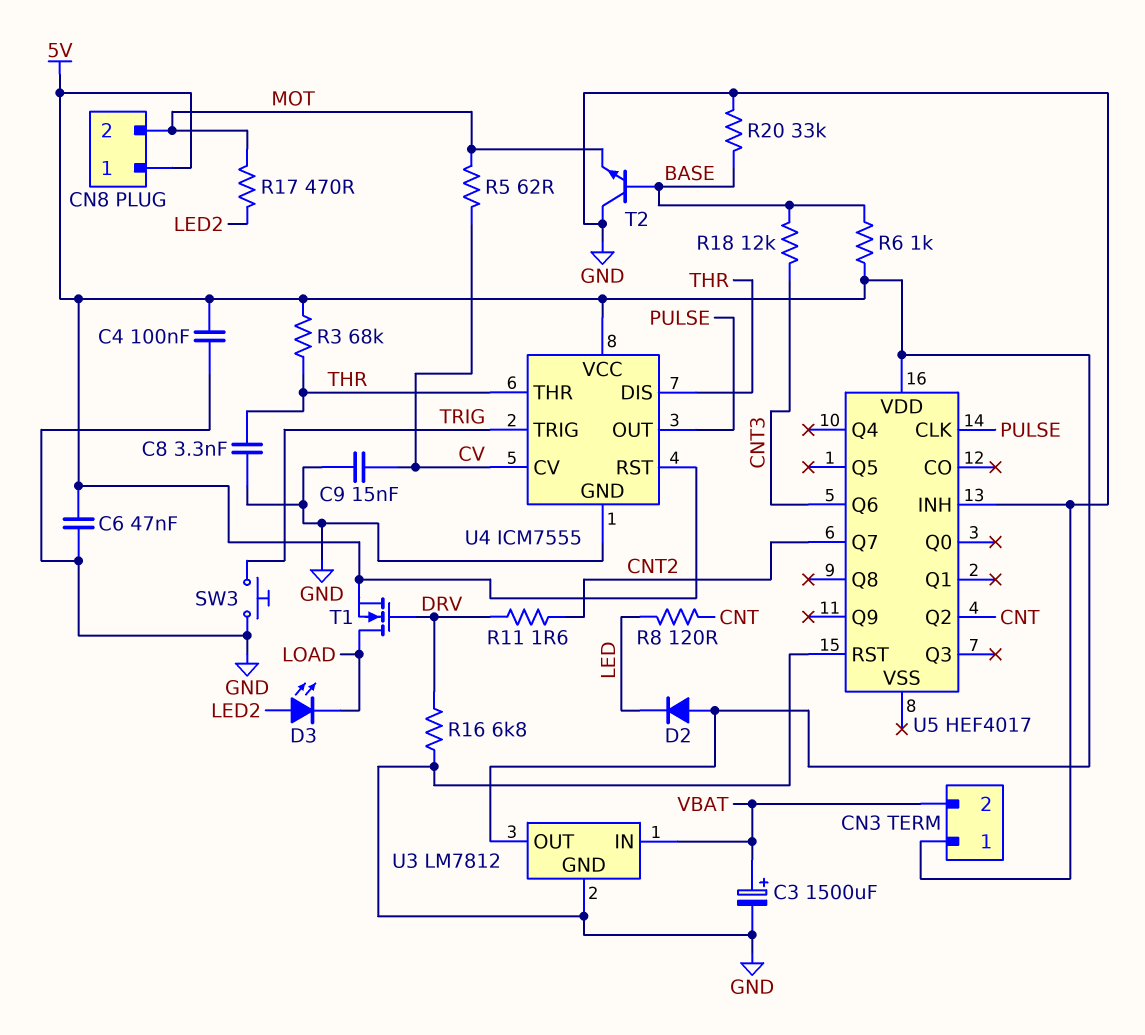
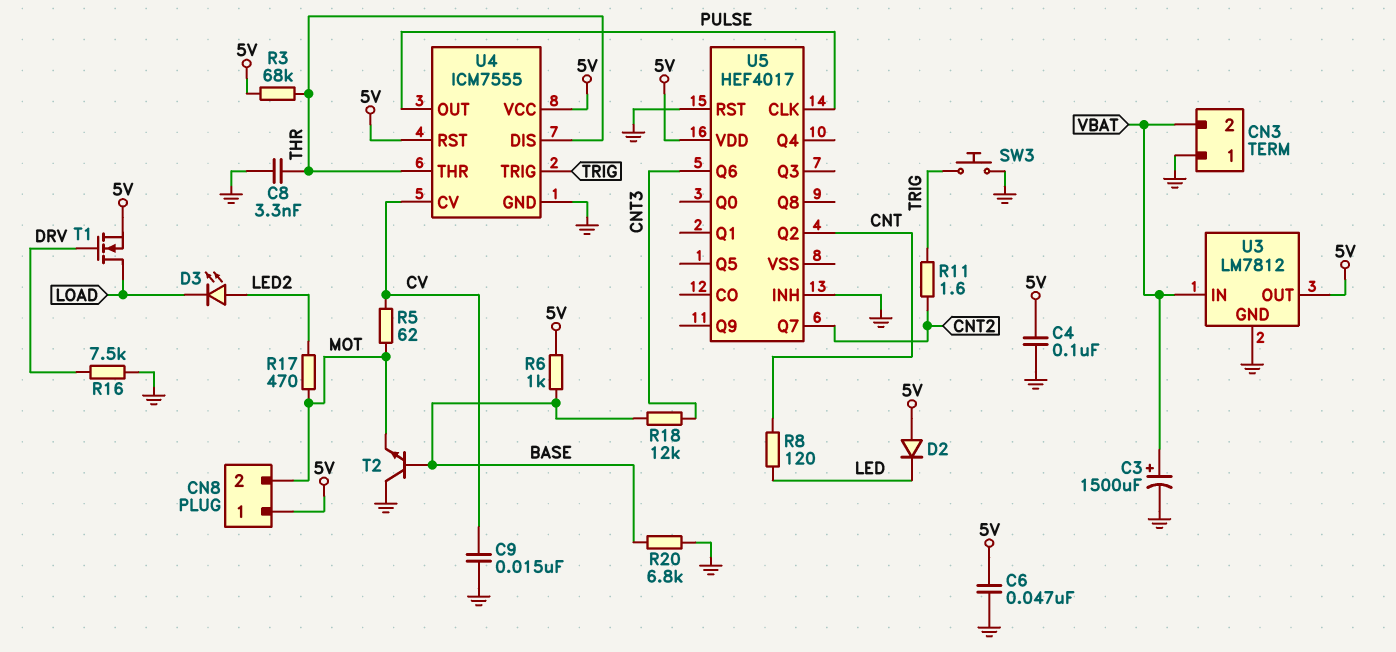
R11: 1.6 (CNT2, DRV) -> 1.6 (CNT2, TRIG)
R16: 6.8k (DRV, GND) -> 7.5k (DRV, GND)
R20: 33k (BASE, GND) -> 6.8k (BASE, GND)

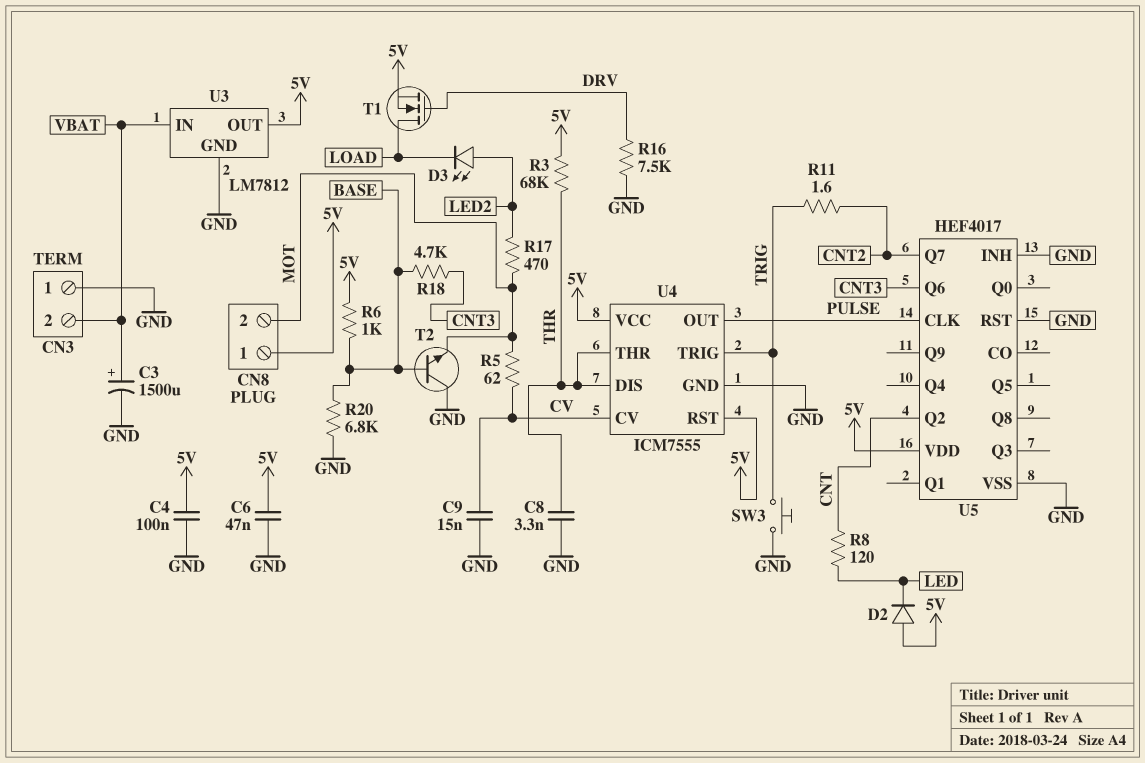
R18: 12k (BASE, CNT3) -> 4.7k (BASE, CNT3)
U5 pin VSS: none -> GND

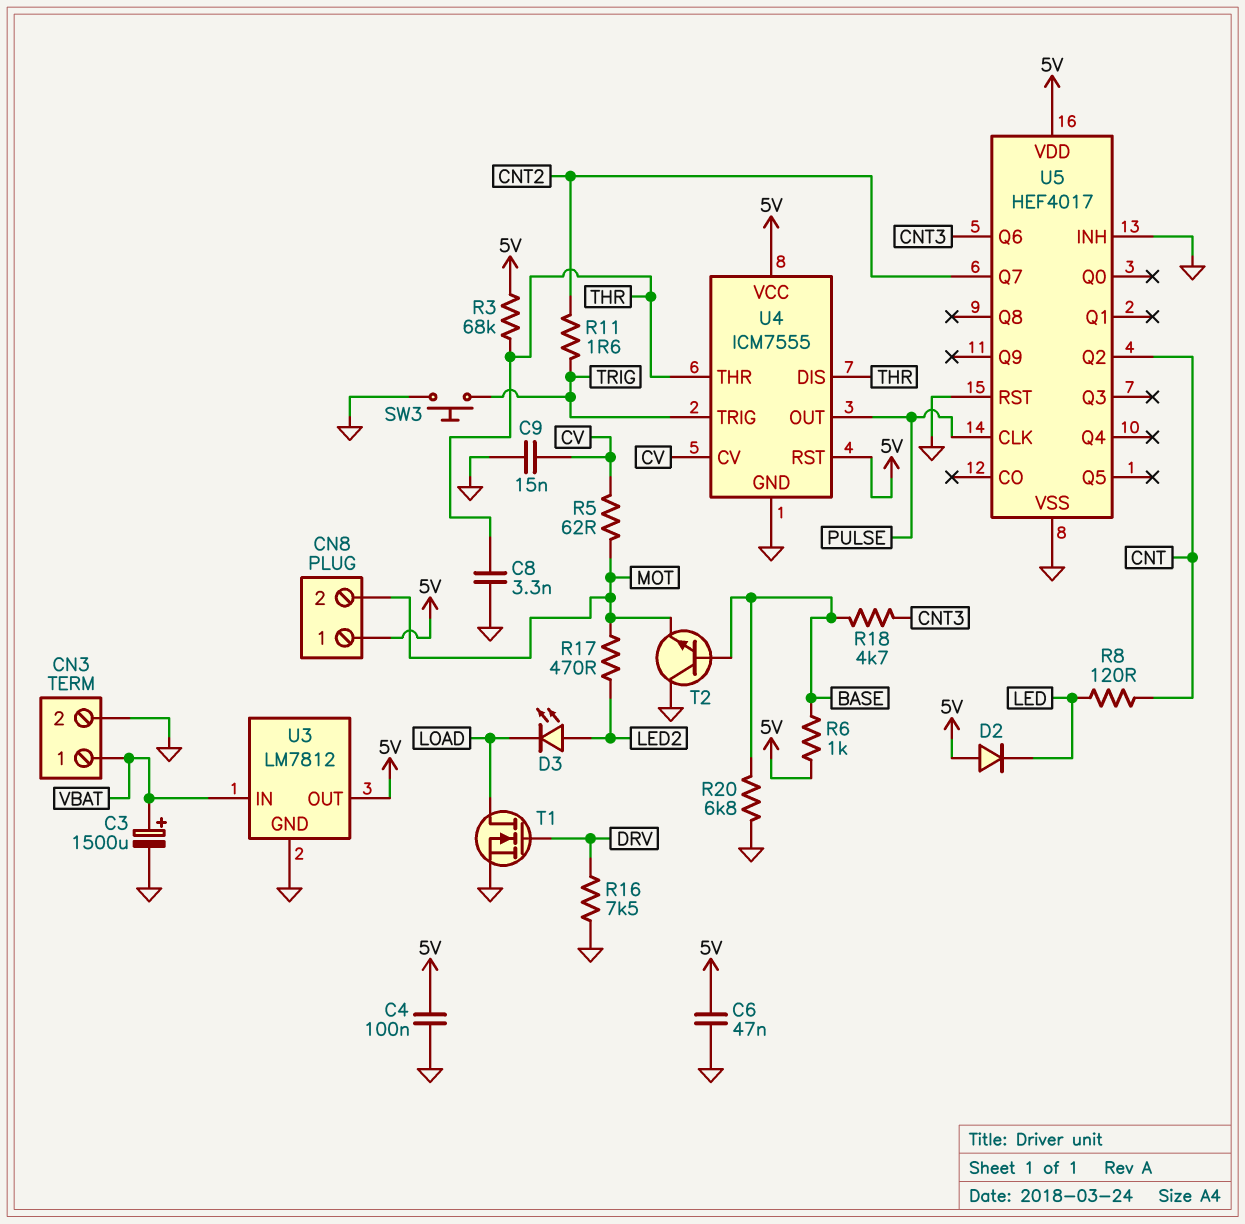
CN3 pin 1: GND -> VBAT
CN3 pin 2: VBAT -> GND
T1: NMOS (G DRV, D LOAD, S 5V) -> NMOS (G DRV, D LOAD, S GND)

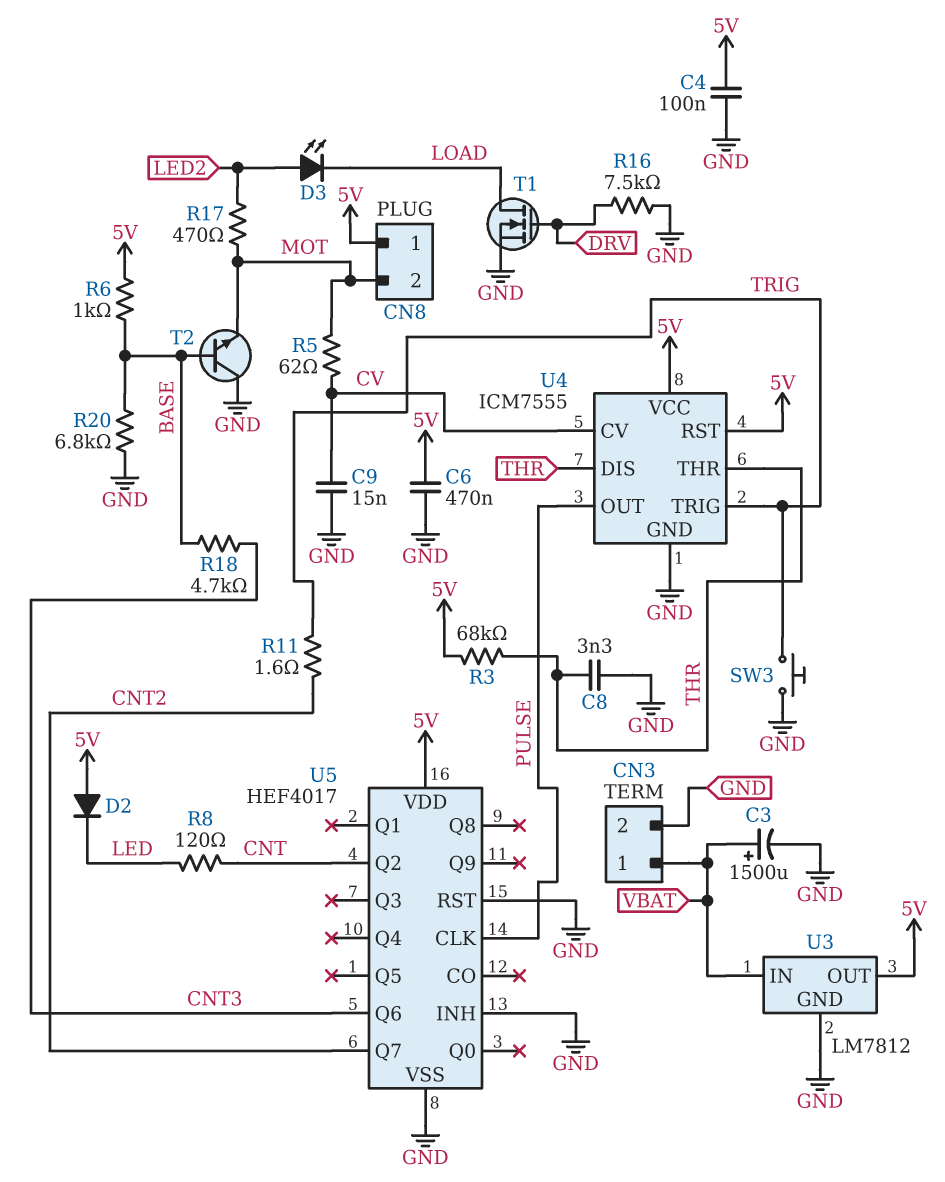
C6: 47nF (5V, GND) -> 470nF (5V, GND)

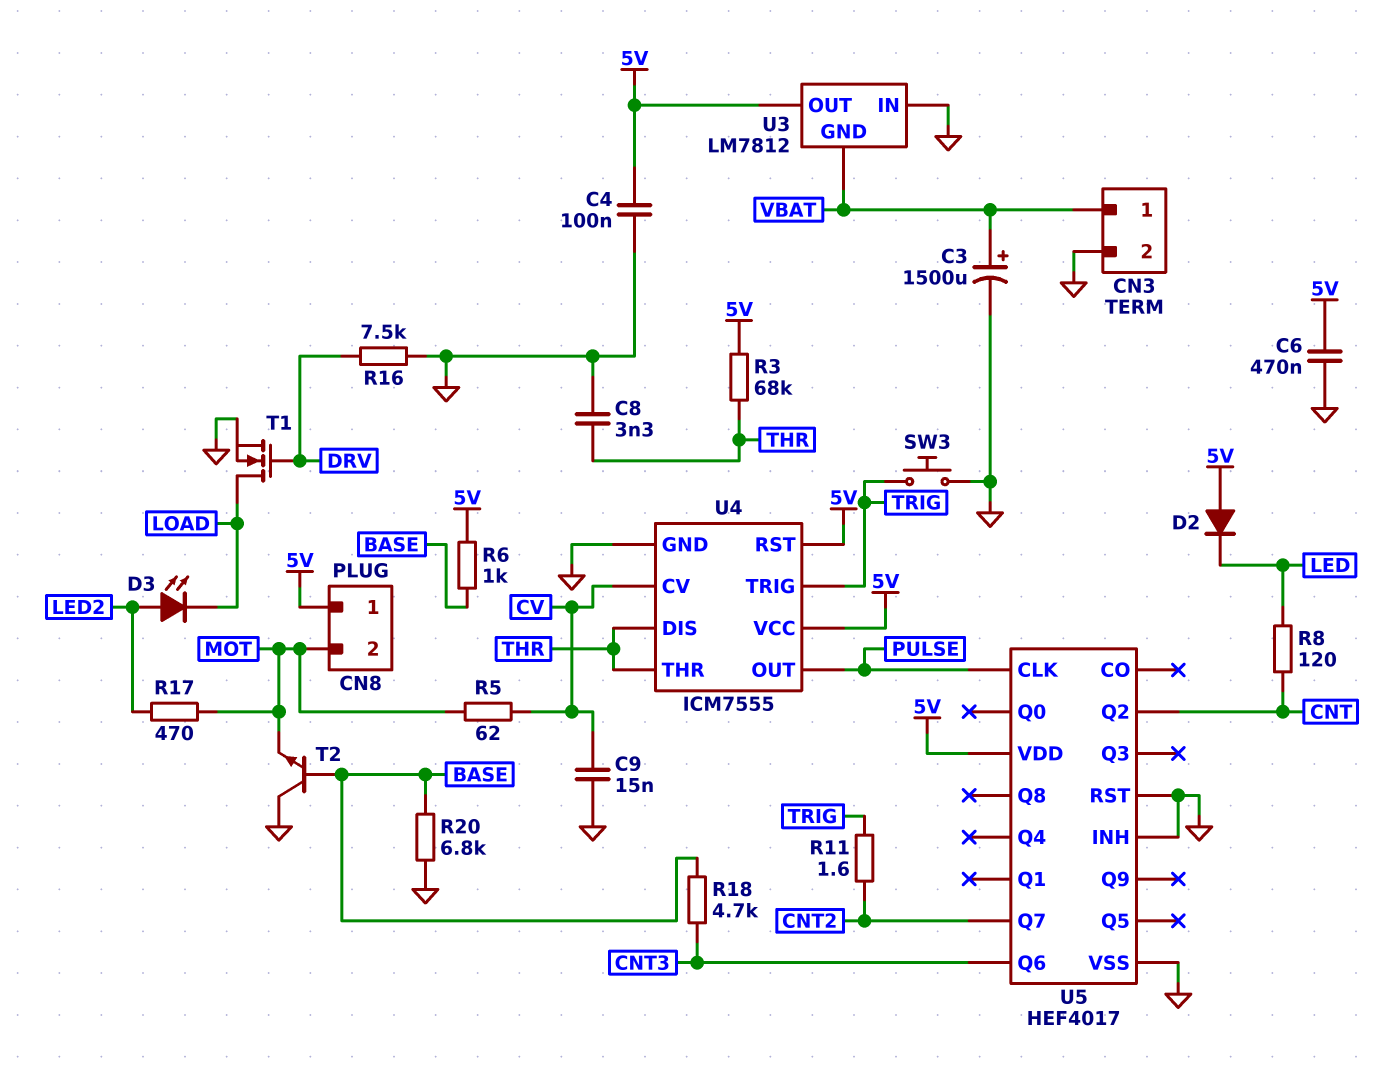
U3 pin GND: GND -> VBAT
U3 pin IN: VBAT -> GND

